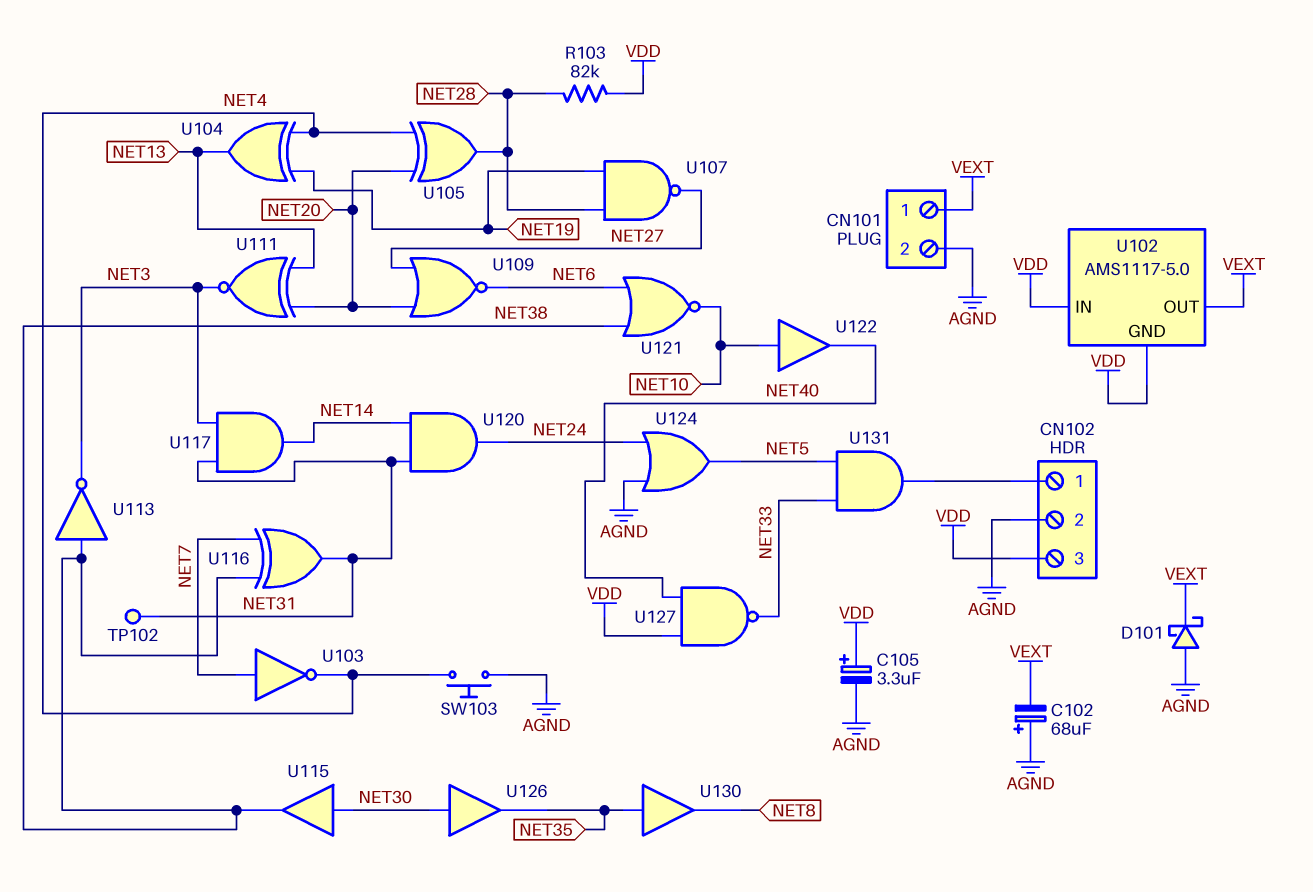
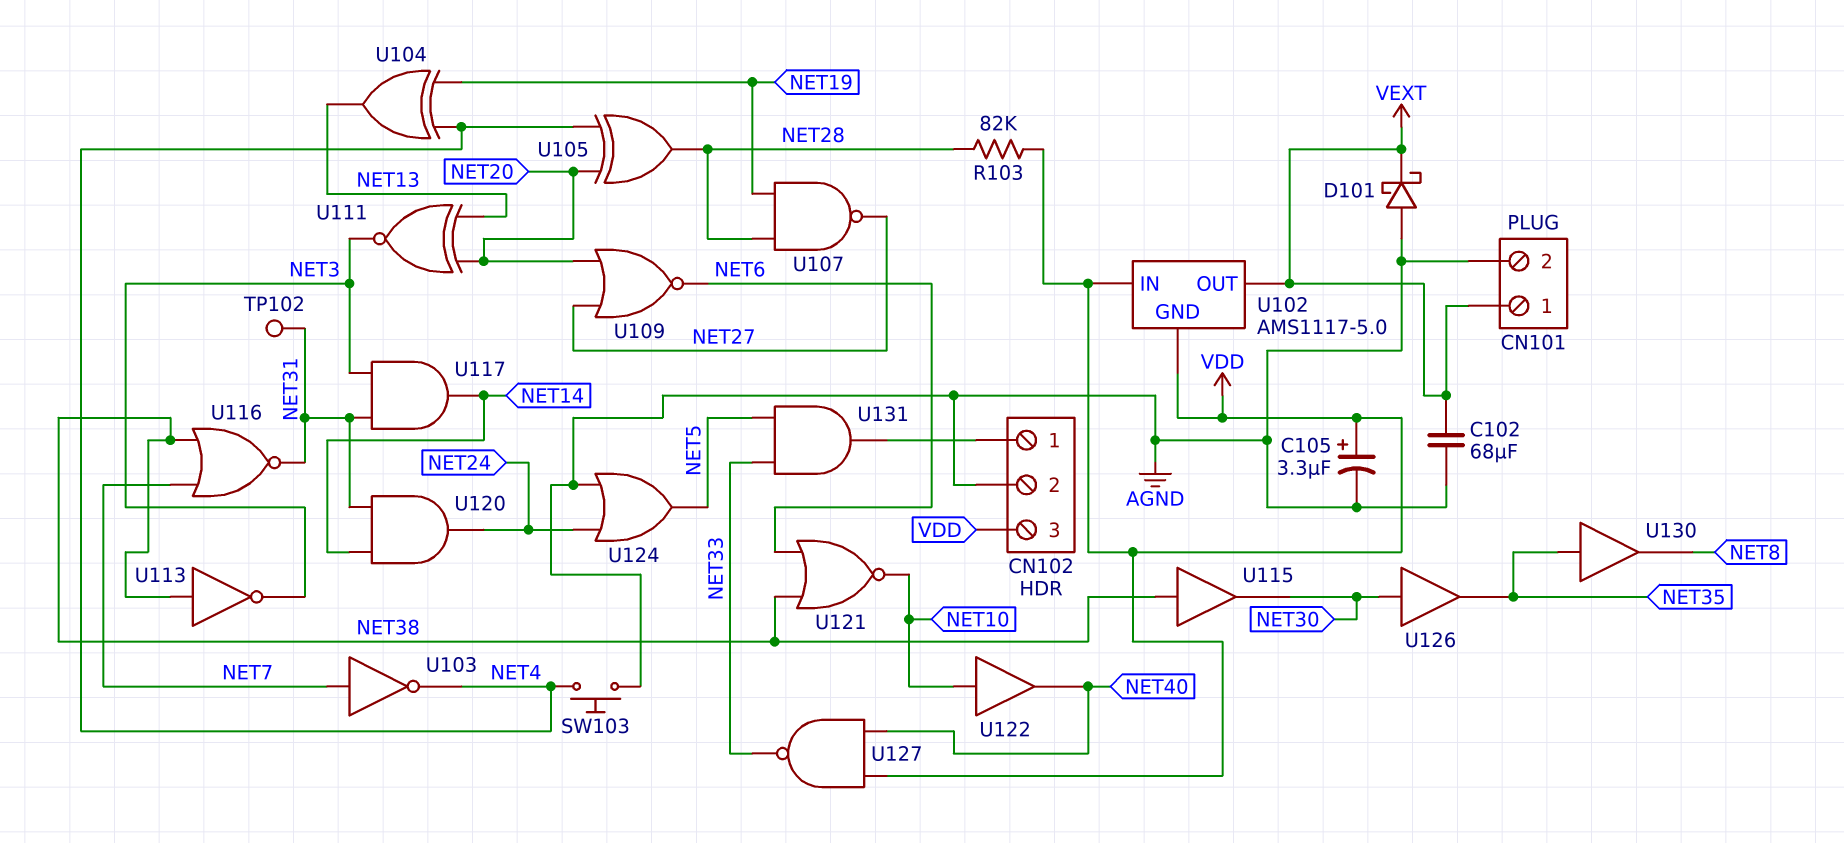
C102: 68uF (plus AGND, minus VEXT) -> 68uF (AGND, VEXT)
U115: buffer (in NET30, out NET38) -> buffer (in NET38, out NET30)
U116: XOR (in NET7, in NET38, out NET31) -> NOR (in NET7, in NET38, out NET31)

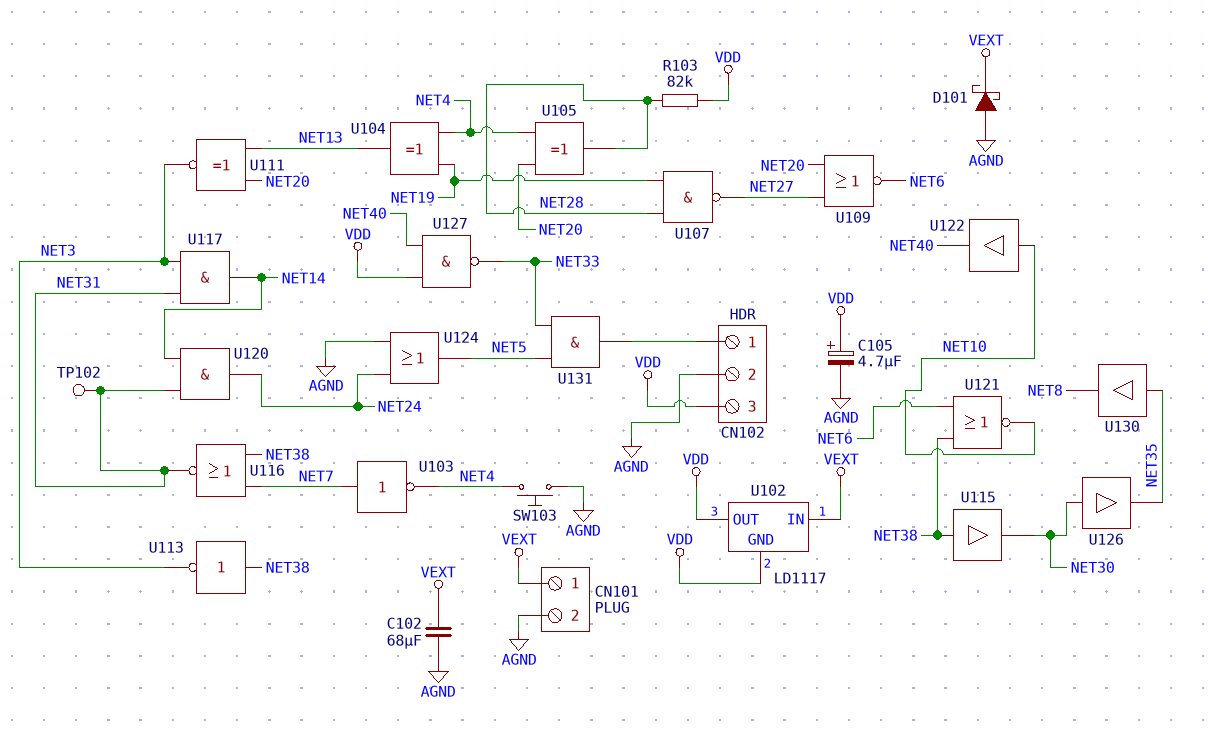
C105: 3.3uF (plus VDD, minus AGND) -> 4.7uF (plus VDD, minus AGND)
U102: AMS1117-5.0 -> LD1117
U102 pin IN: VDD -> VEXT
U102 pin OUT: VEXT -> VDD

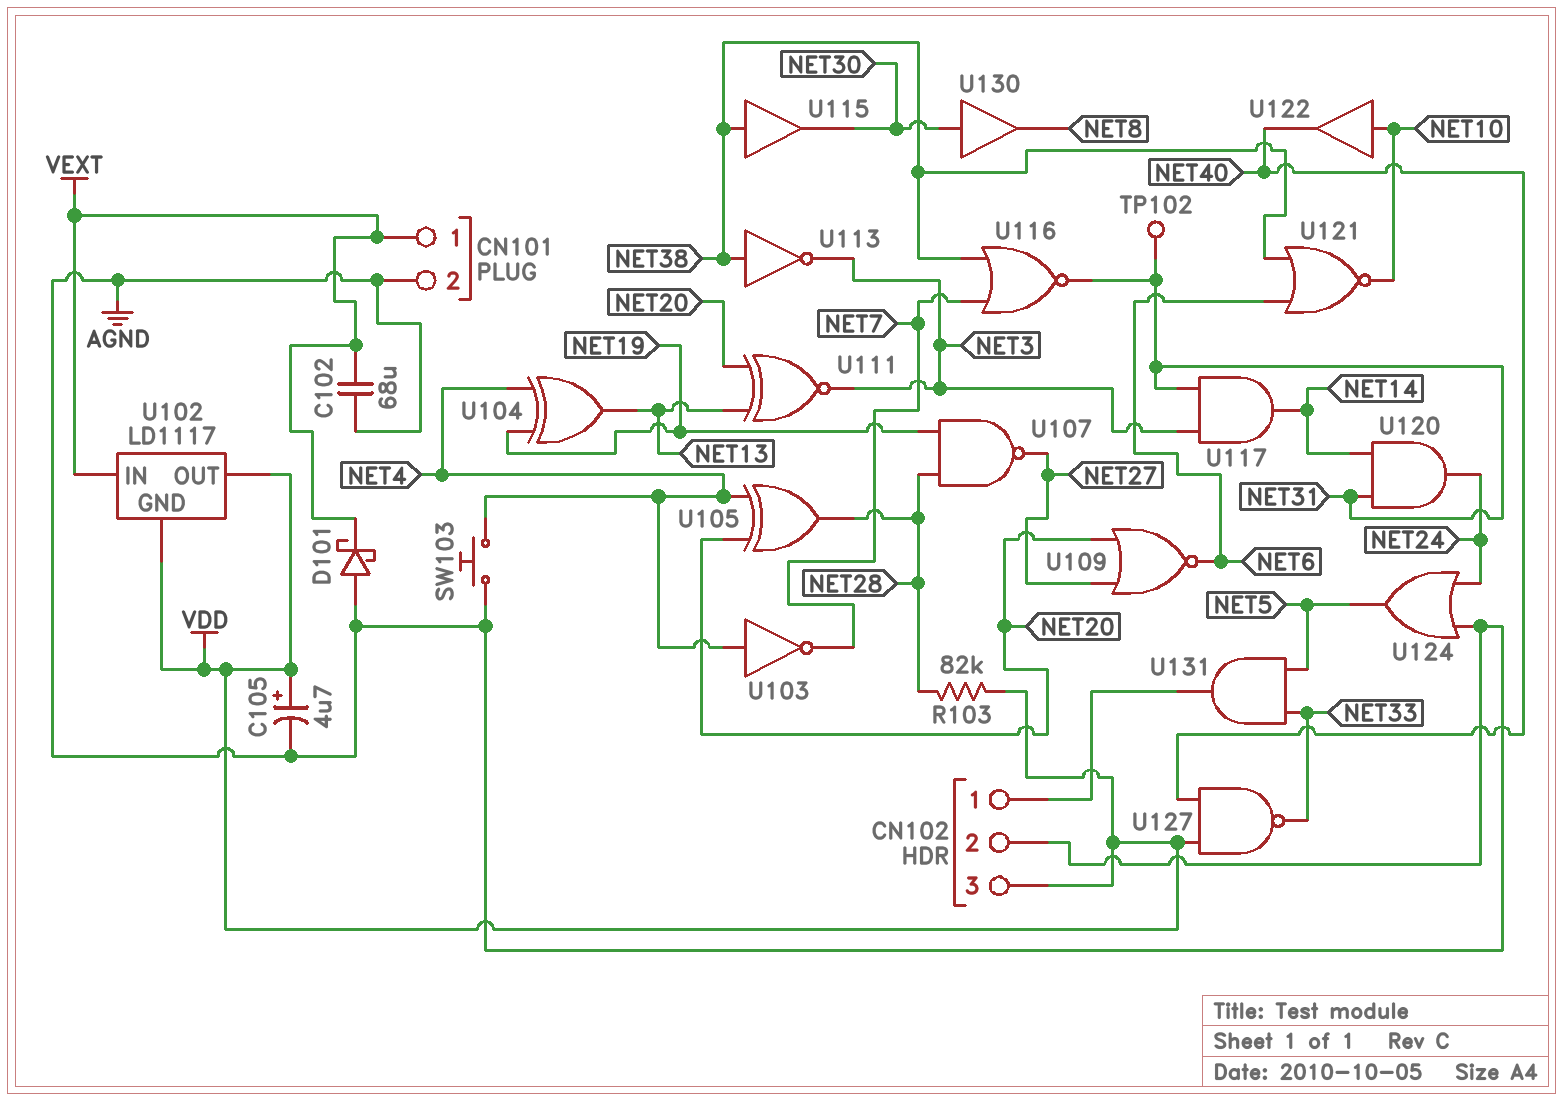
U103: NOT (in NET7, out NET4) -> NOT (in NET4, out NET7)
U126: buffer (in NET30, out NET35) -> none
U130: buffer (in NET35, out NET8) -> buffer (in NET30, out NET8)

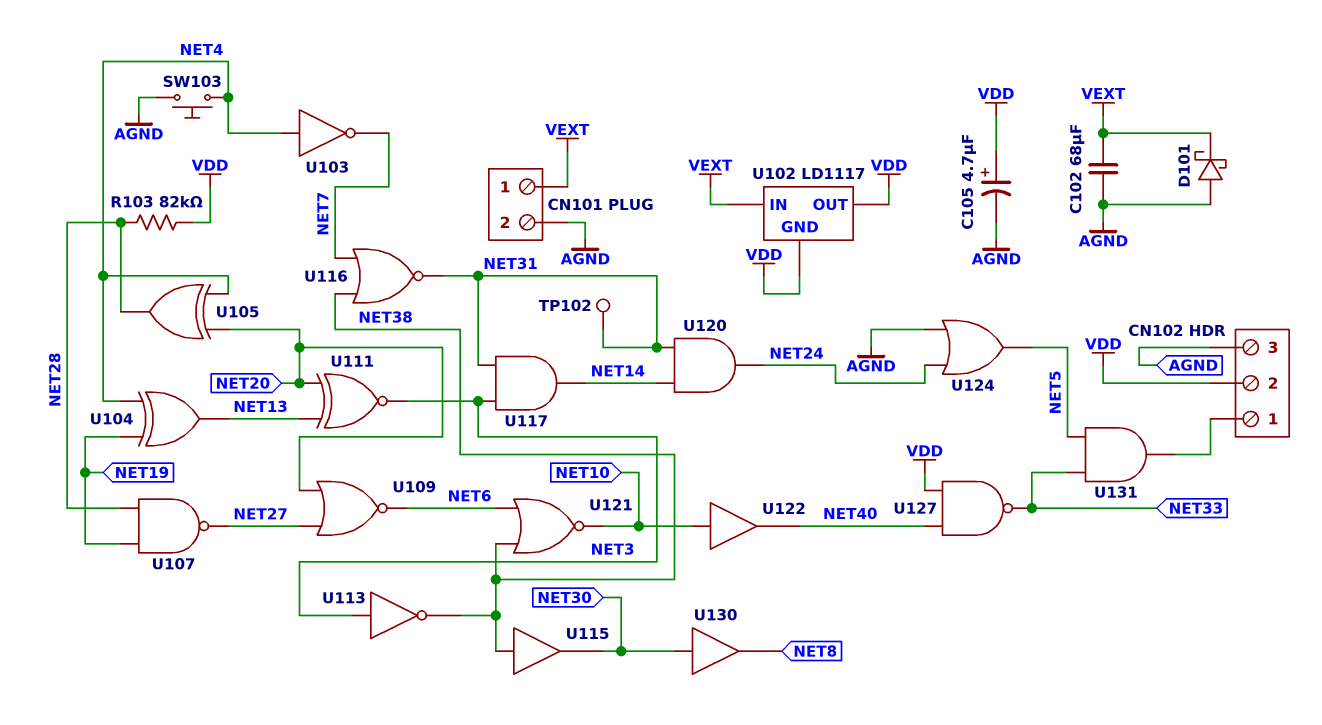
CN102 pin 2: AGND -> VDD
CN102 pin 3: VDD -> AGND
U113: NOT (in NET38, out NET3) -> NOT (in NET3, out NET38)

